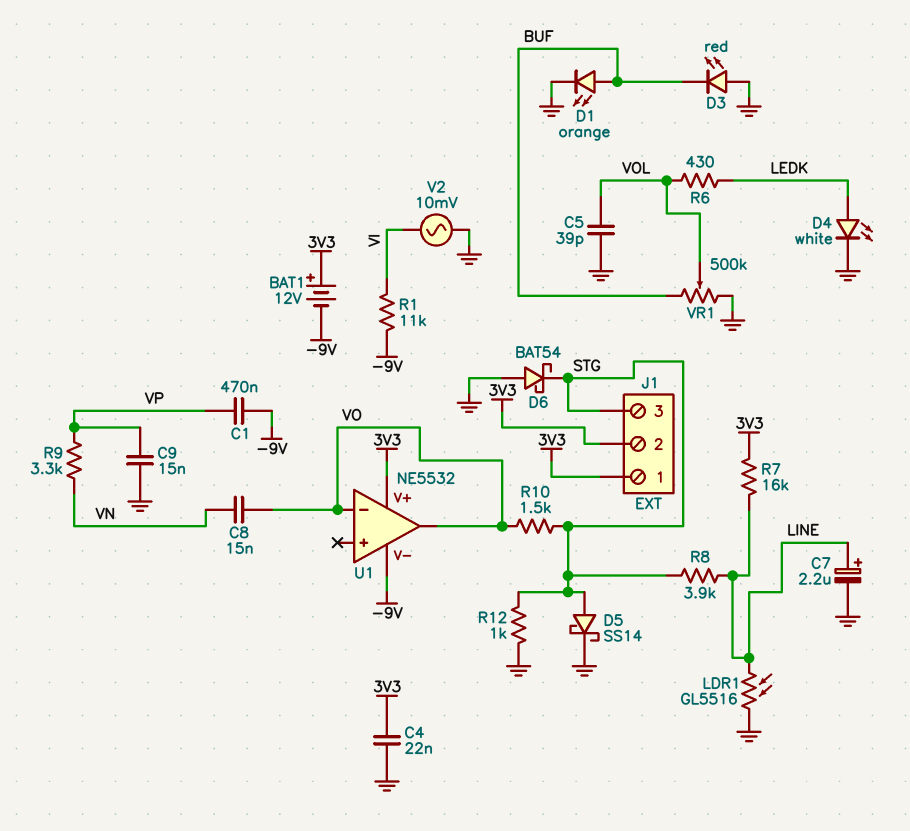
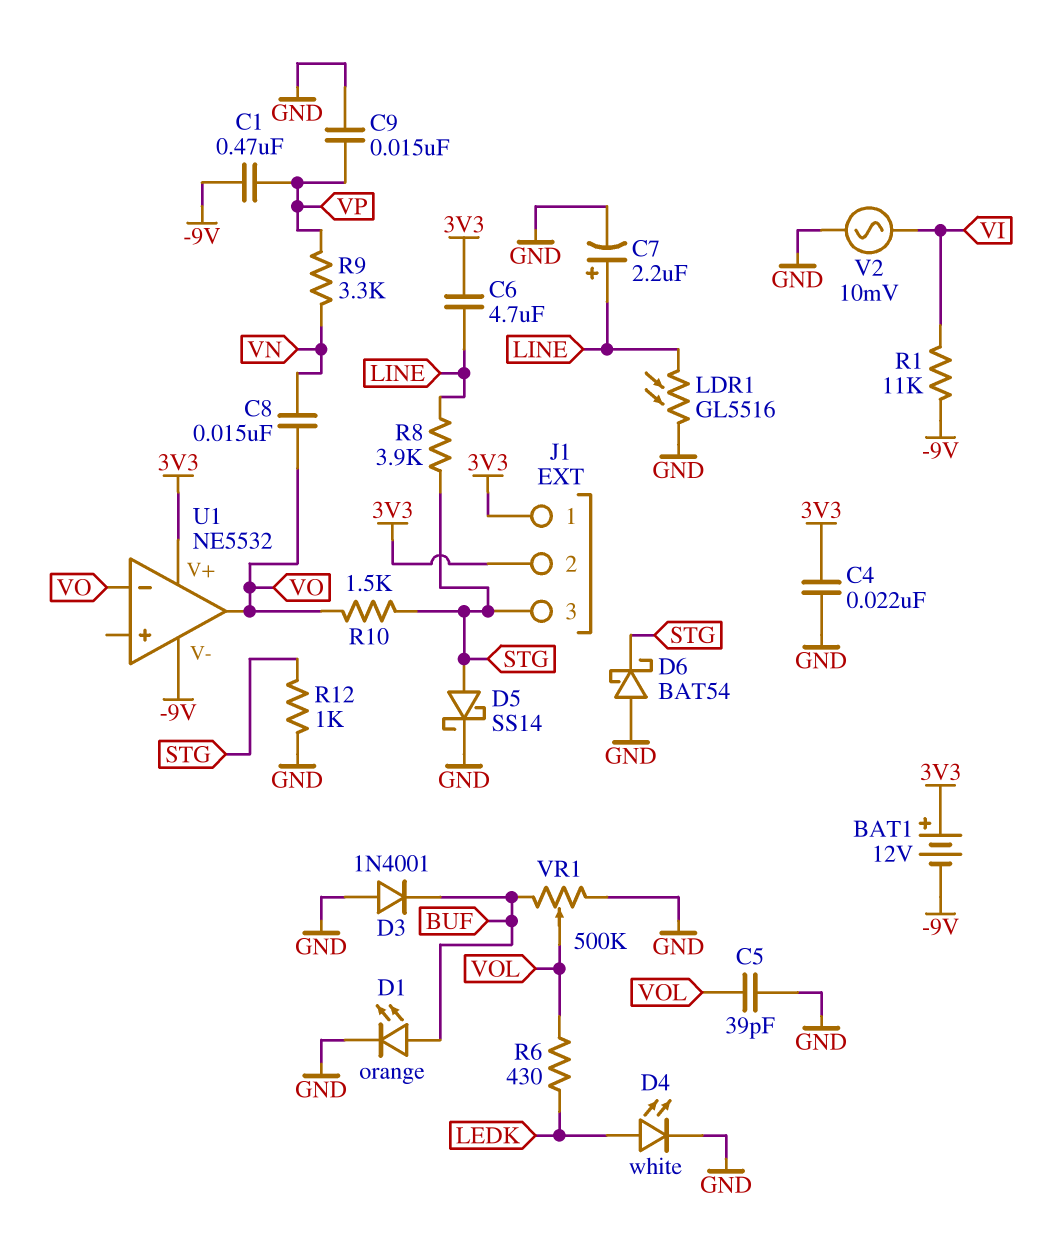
C6: none -> 4.7uF (3V3, LINE)
D3: LED red (A GND, K BUF) -> diode 1N4001 (A GND, K BUF)
R7: 16k (3V3, LINE) -> none

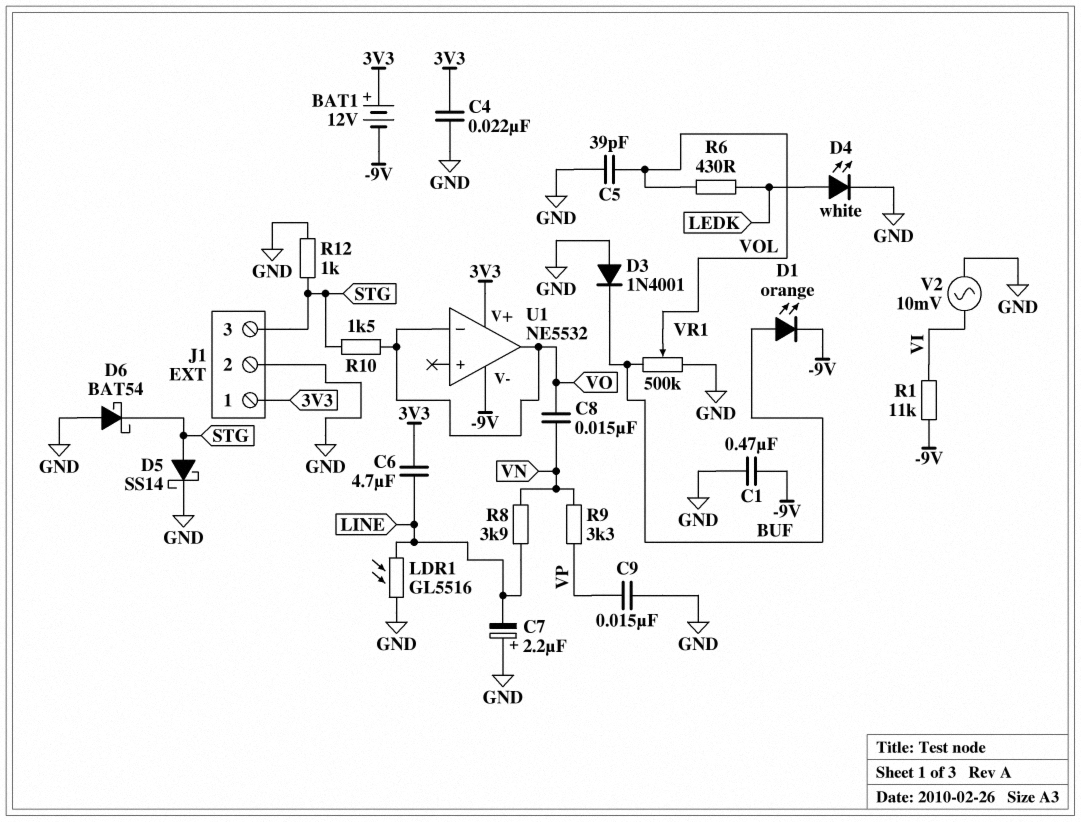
C1: 470nF (-9V, VP) -> 470nF (-9V, GND)
C7: 2.2uF (plus LINE, minus GND) -> 2.2uF (plus GND, minus LINE)
D1: LED orange (A BUF, K GND) -> LED orange (A BUF, K -9V)
J1 pin 2: 3V3 -> GND
R8: 3.9k (LINE, STG) -> 3.9k (LINE, VN)

